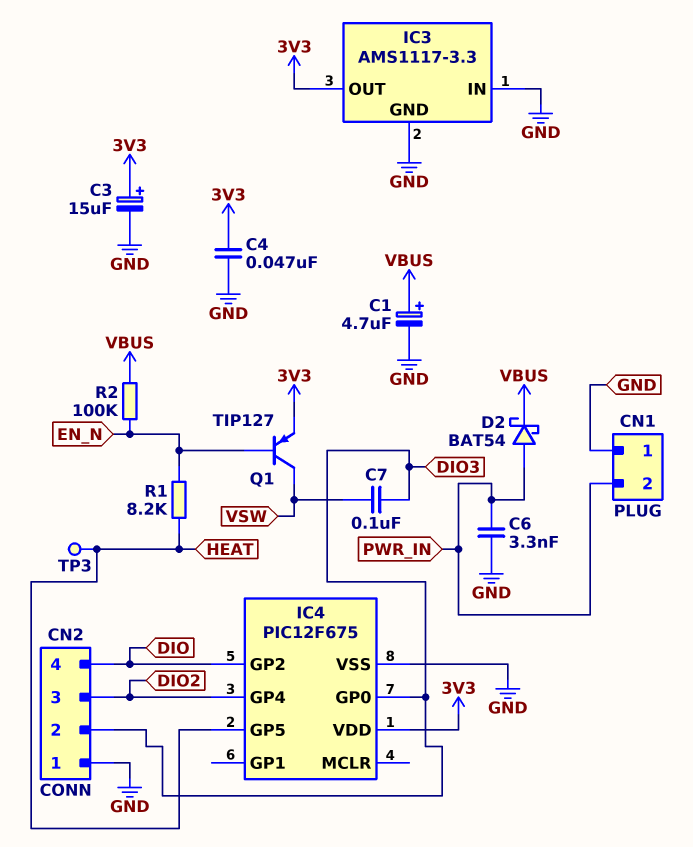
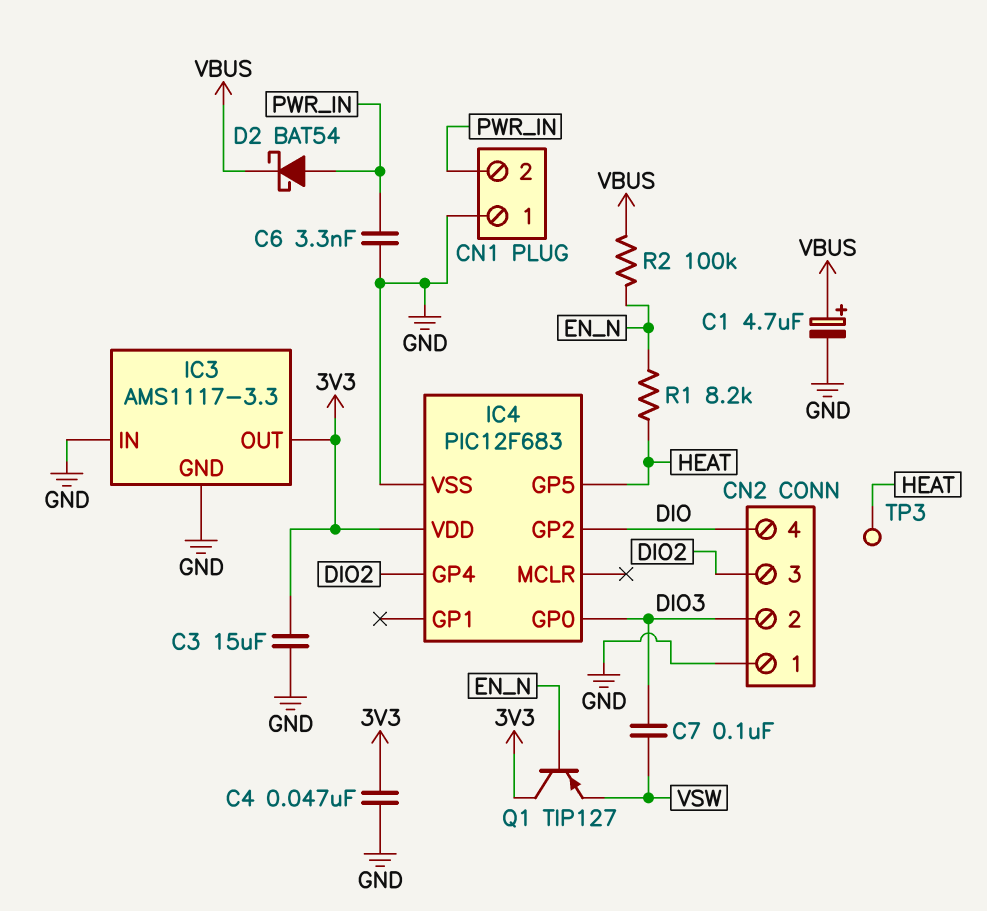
C3: 15uF (plus 3V3, minus GND) -> 15uF (3V3, GND)
IC4: PIC12F675 -> PIC12F683
Q1: PNP TIP127 (B EN_N, C VSW, E 3V3) -> PNP TIP127 (B EN_N, C 3V3, E VSW)

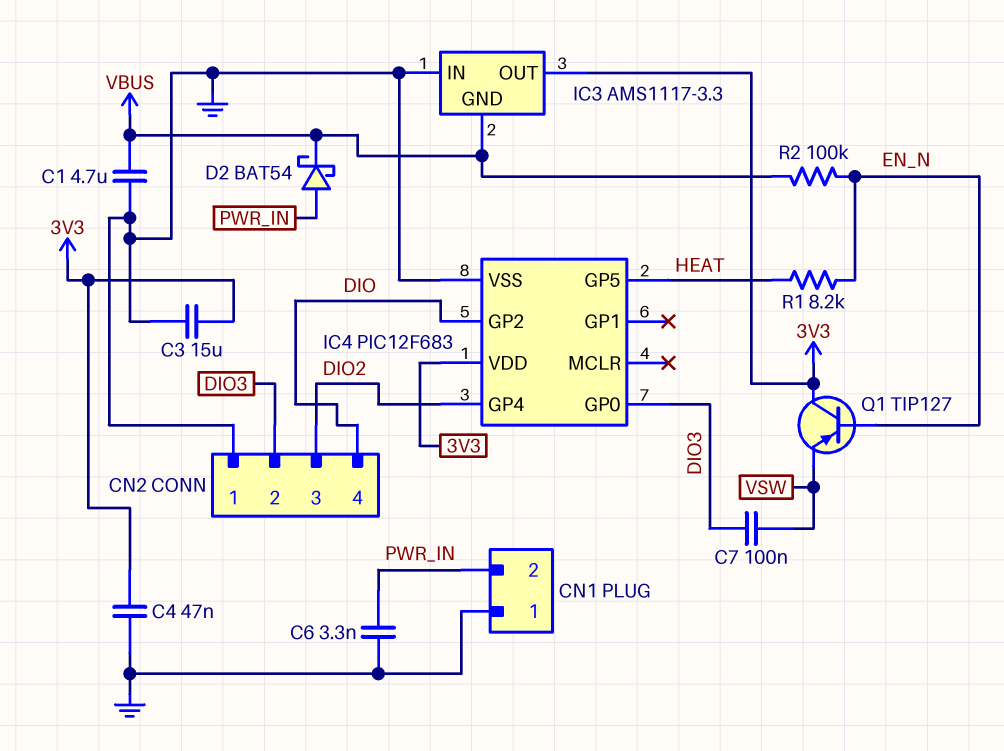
C1: 4.7uF (plus VBUS, minus GND) -> 4.7uF (GND, VBUS)
IC3 pin GND: GND -> VBUS
TP3: test point (HEAT) -> none

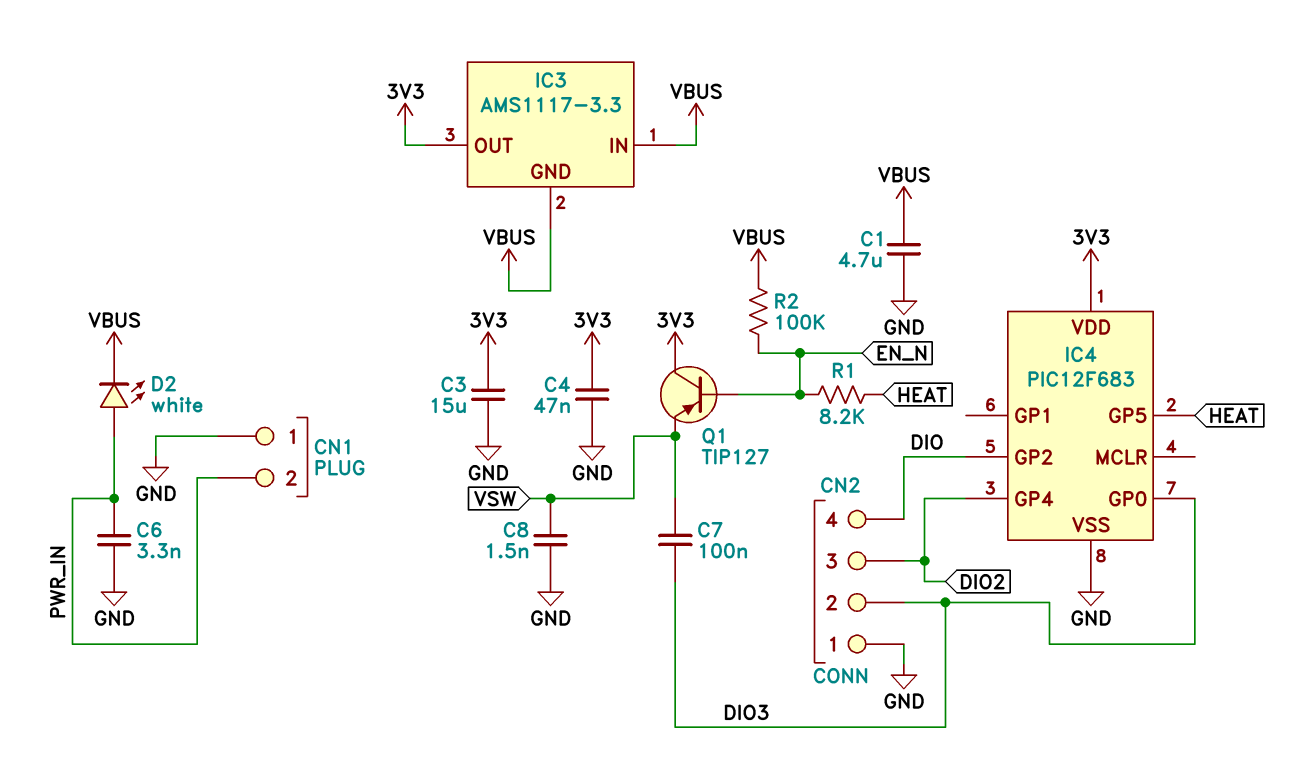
C8: none -> 1.5nF (GND, VSW)
D2: schottky BAT54 (A PWR_IN, K VBUS) -> LED white (A PWR_IN, K VBUS)
IC3 pin IN: GND -> VBUS

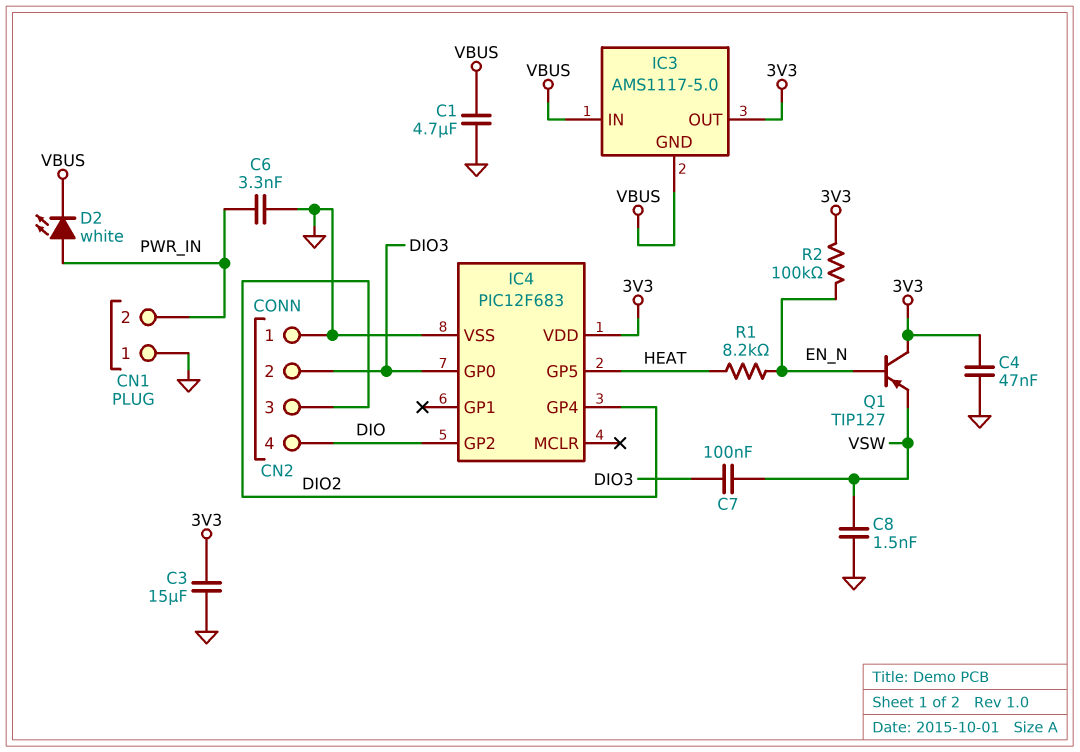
IC3: AMS1117-3.3 -> AMS1117-5.0
R2: 100k (EN_N, VBUS) -> 100k (3V3, EN_N)

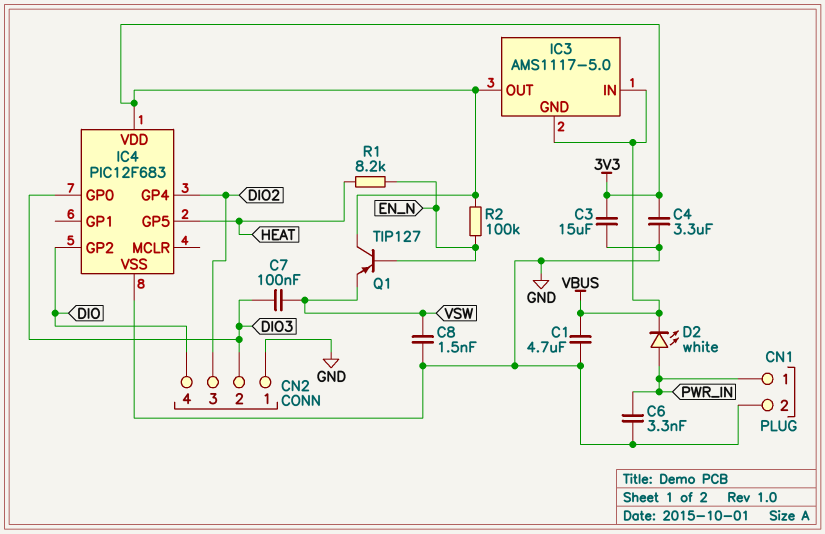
C4: 47nF (3V3, GND) -> 3.3uF (3V3, GND)
CN1 pin 1: GND -> PWR_IN
CN1 pin 2: PWR_IN -> GND

